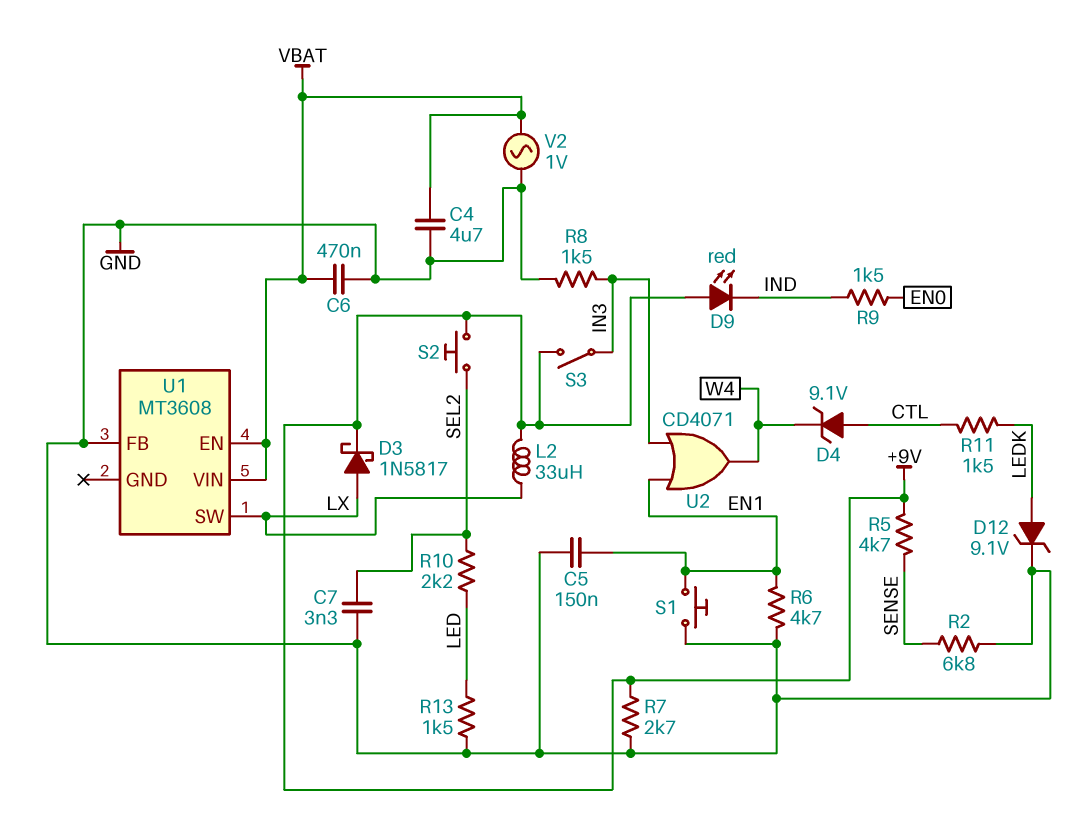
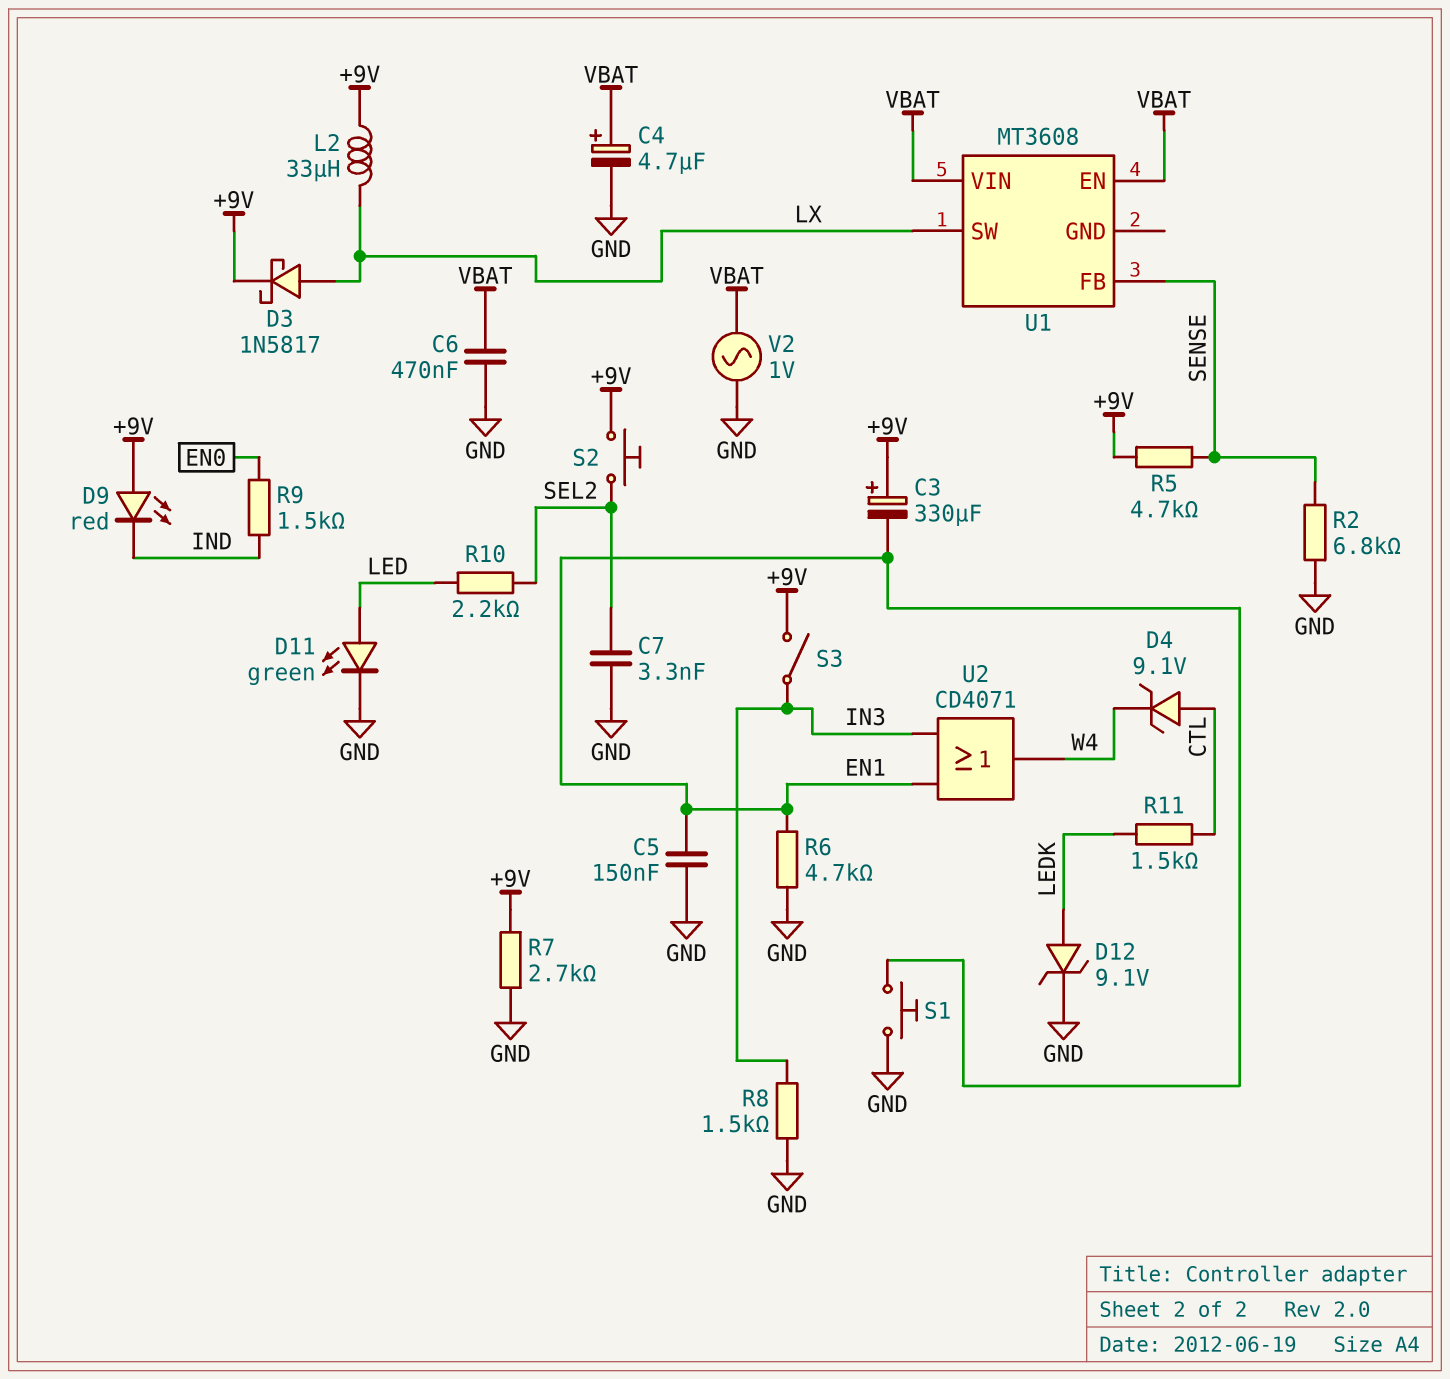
C3: none -> 330uF (plus +9V, minus EN1)
C4: 4.7uF (GND, VBAT) -> 4.7uF (plus VBAT, minus GND)
D11: none -> LED green (A LED, K GND)
R13: 1.5k (GND, LED) -> none
U1 pin FB: GND -> SENSE

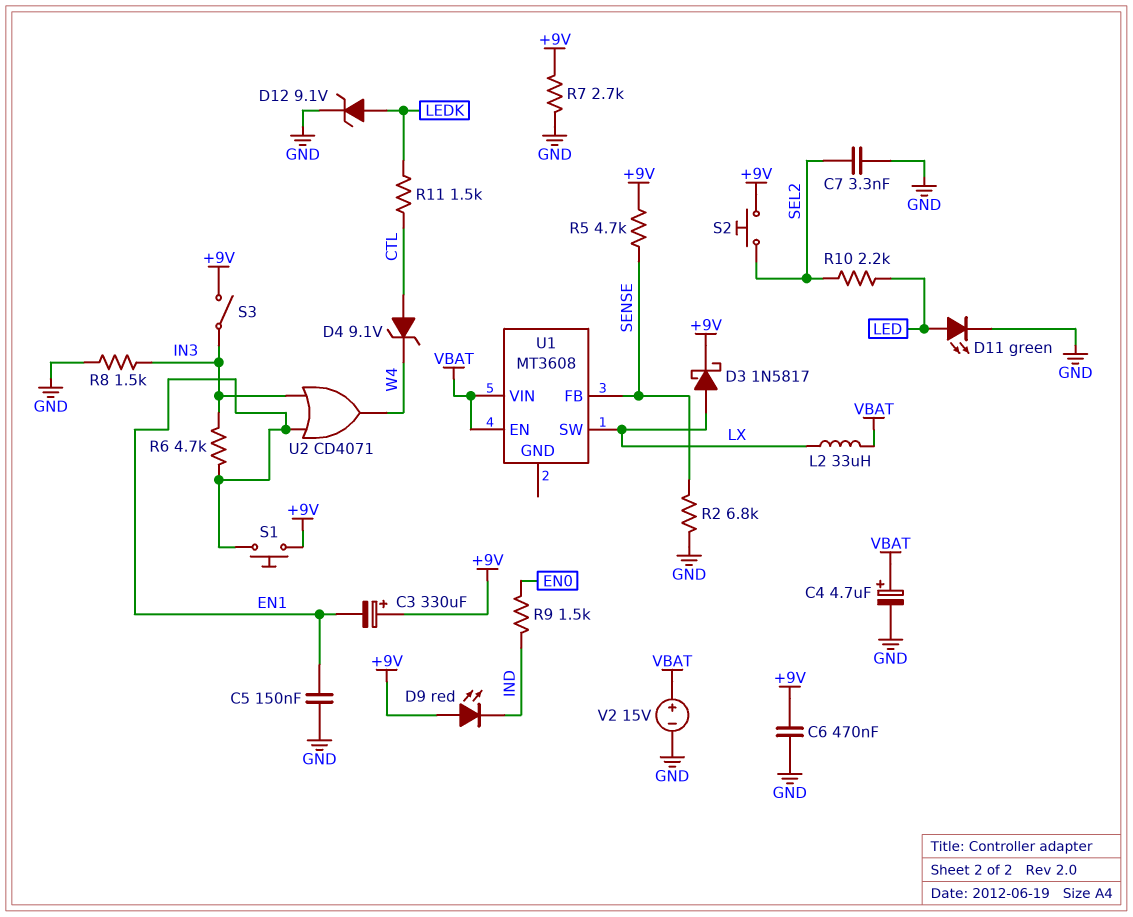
C6: 470nF (GND, VBAT) -> 470nF (+9V, GND)
L2: 33uH (+9V, LX) -> 33uH (LX, VBAT)
R6: 4.7k (EN1, GND) -> 4.7k (EN1, IN3)
S1: button (EN1, GND) -> button (+9V, EN1)
V2: AC 1V (GND, VBAT) -> 15V (plus VBAT, minus GND)

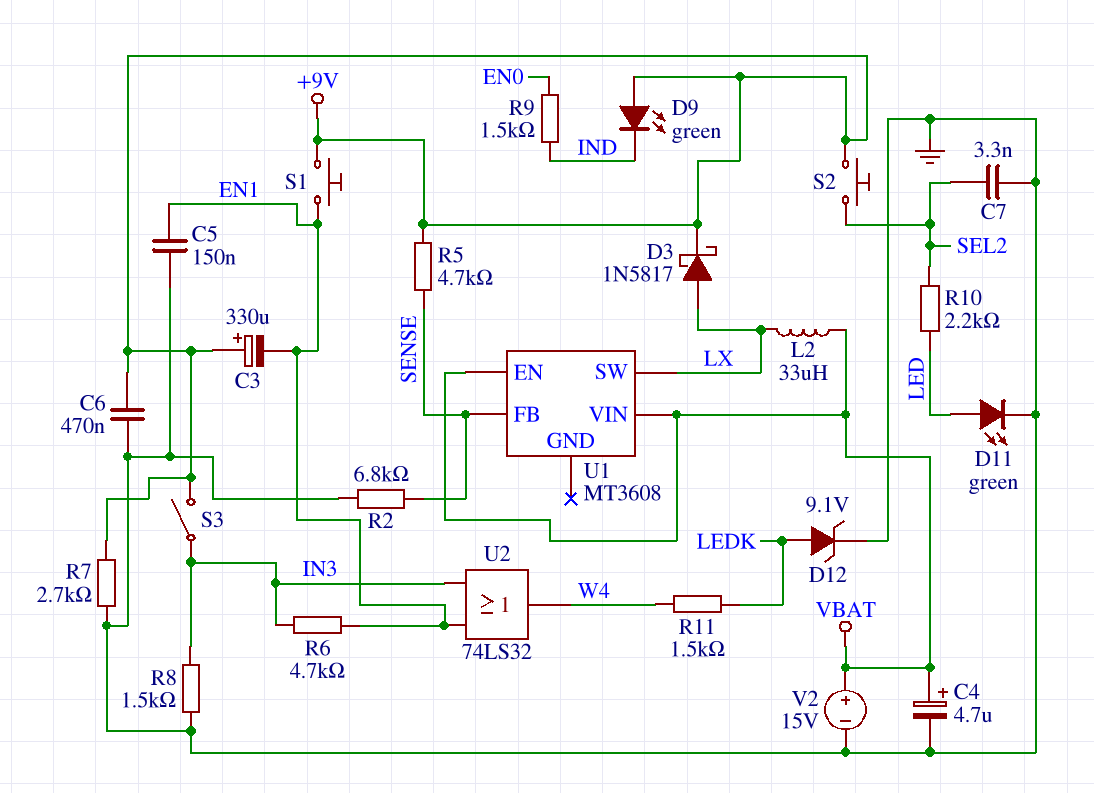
D4: zener 9.1V (A CTL, K W4) -> none
D9: LED red (A +9V, K IND) -> LED green (A +9V, K IND)
R11: 1.5k (CTL, LEDK) -> 1.5k (LEDK, W4)
U2: OR CD4071 (in EN1, in IN3, out W4) -> OR 74LS32 (in EN1, in IN3, out W4)

